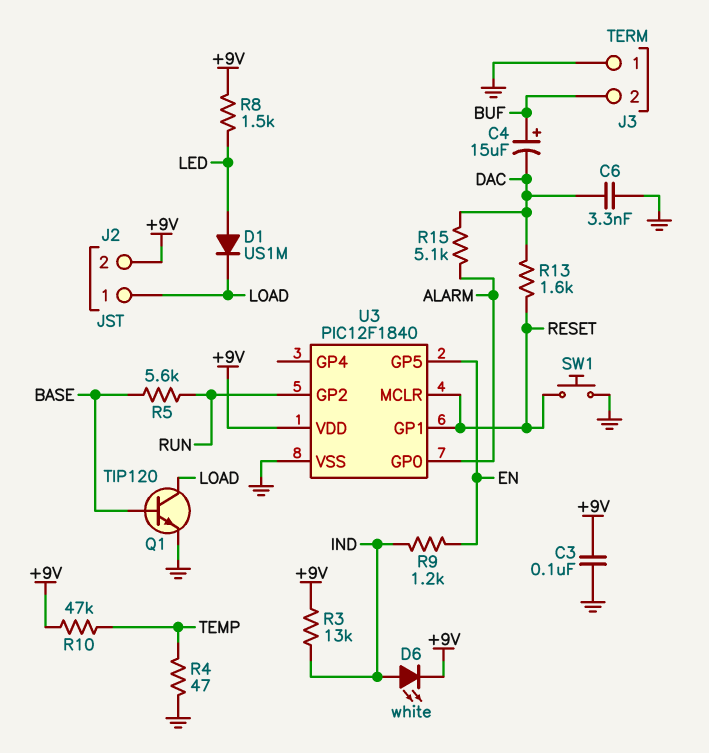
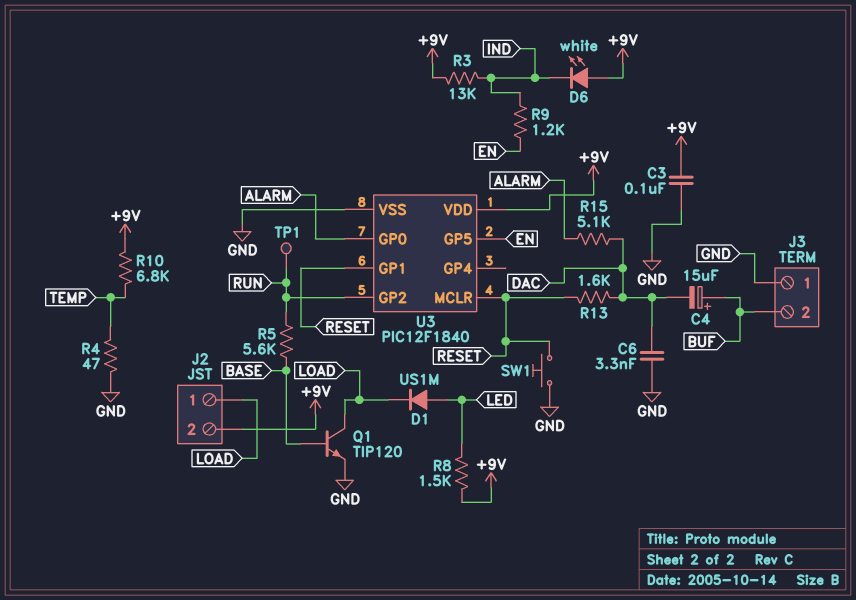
D6: LED white (A IND, K +9V) -> LED white (A +9V, K IND)
R10: 47k (+9V, TEMP) -> 6.8k (+9V, TEMP)
TP1: none -> test point (RUN)

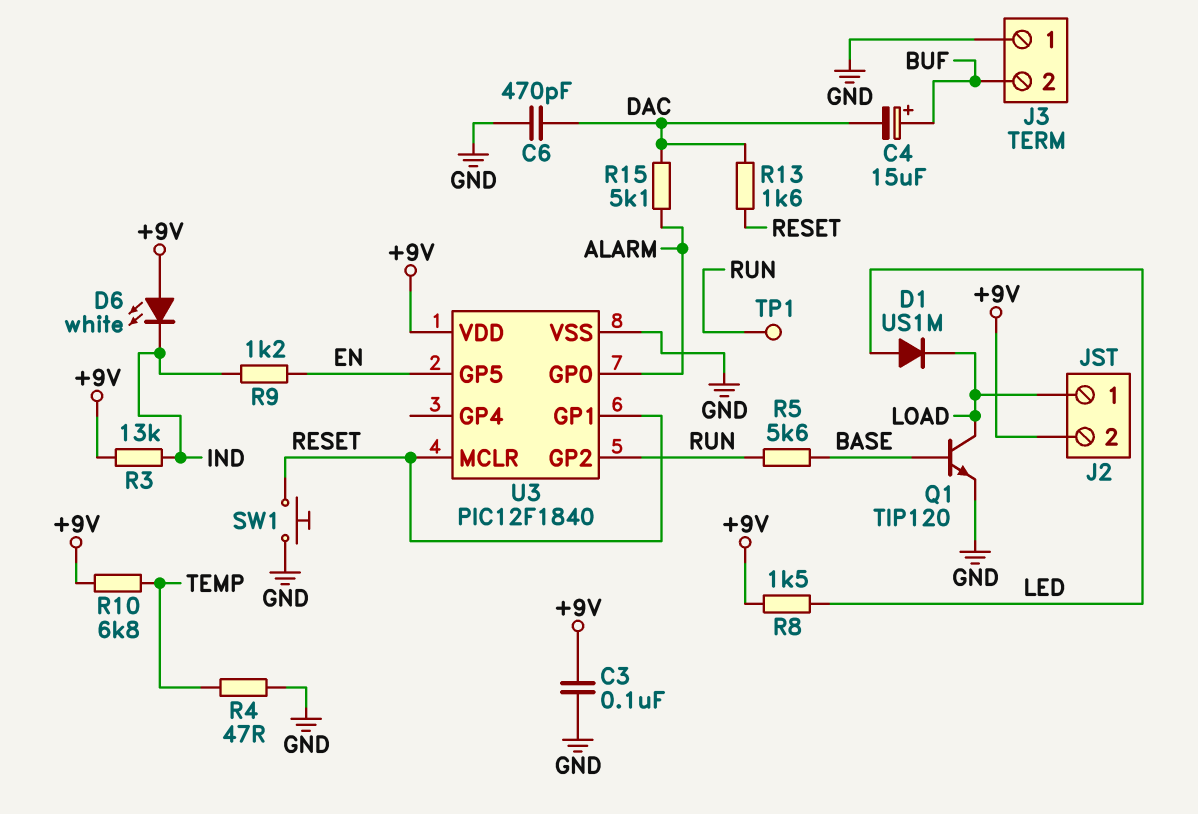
C6: 3.3nF (DAC, GND) -> 470pF (DAC, GND)

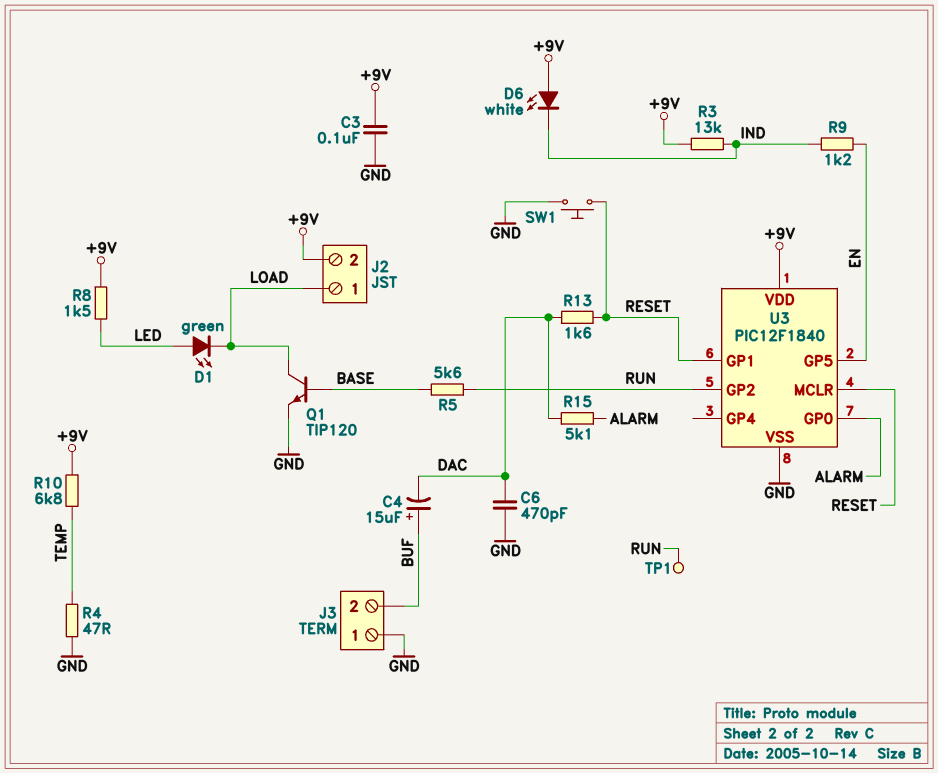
D1: diode US1M (A LED, K LOAD) -> LED green (A LED, K LOAD)

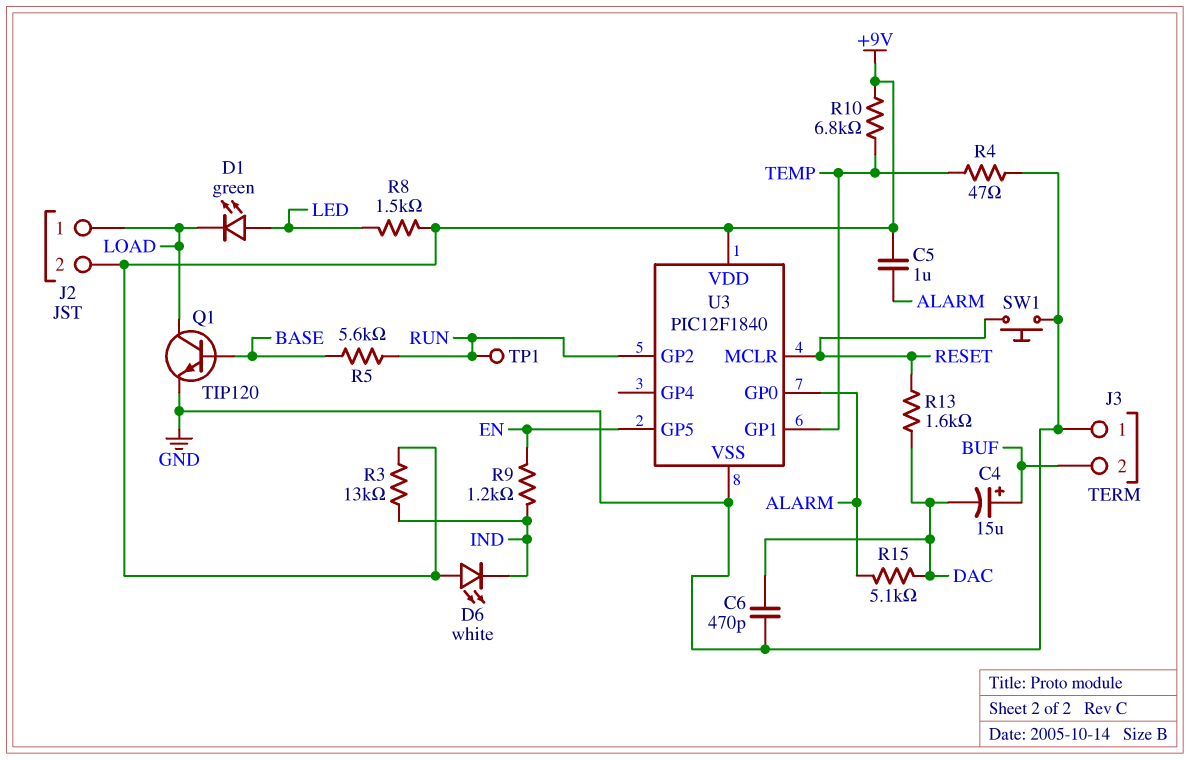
C3: 100nF (+9V, GND) -> none
C5: none -> 1uF (+9V, ALARM)
U3 pin GP1: RESET -> TEMP

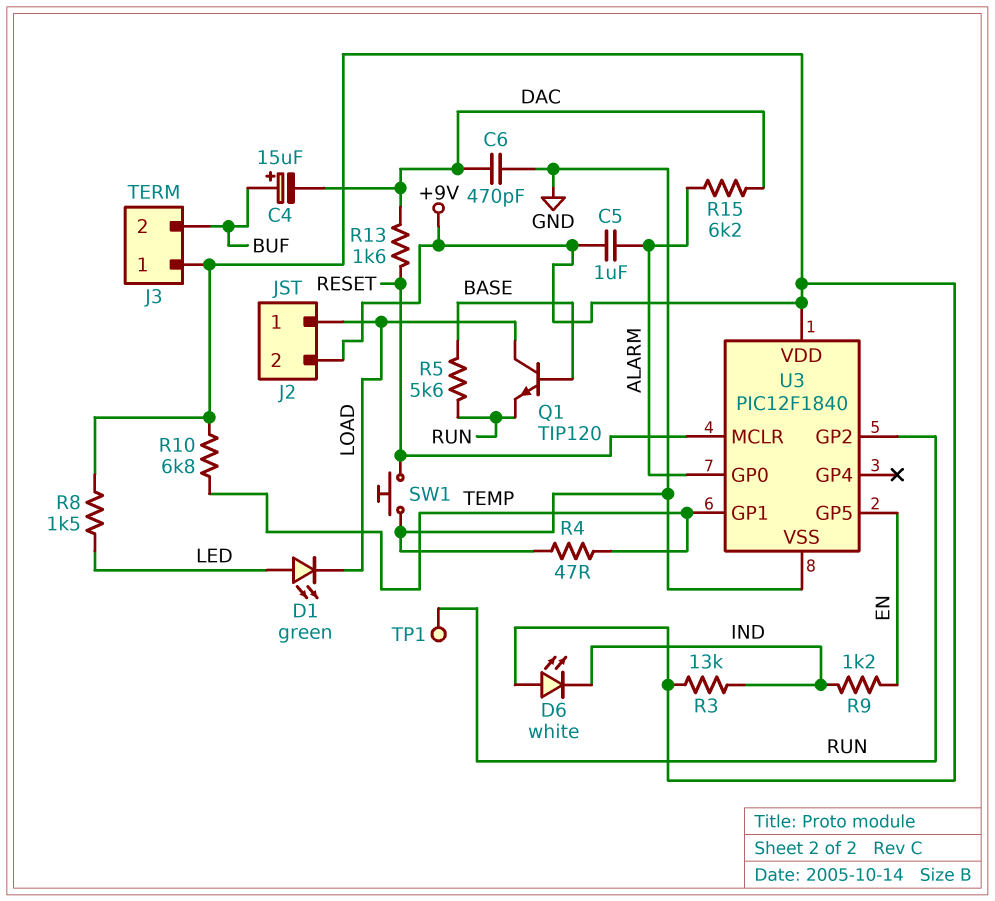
J3 pin 1: GND -> +9V
Q1: NPN TIP120 (B BASE, C LOAD, E GND) -> NPN TIP120 (B BASE, C LOAD, E RUN)
R15: 5.1k (ALARM, DAC) -> 6.2k (ALARM, DAC)

